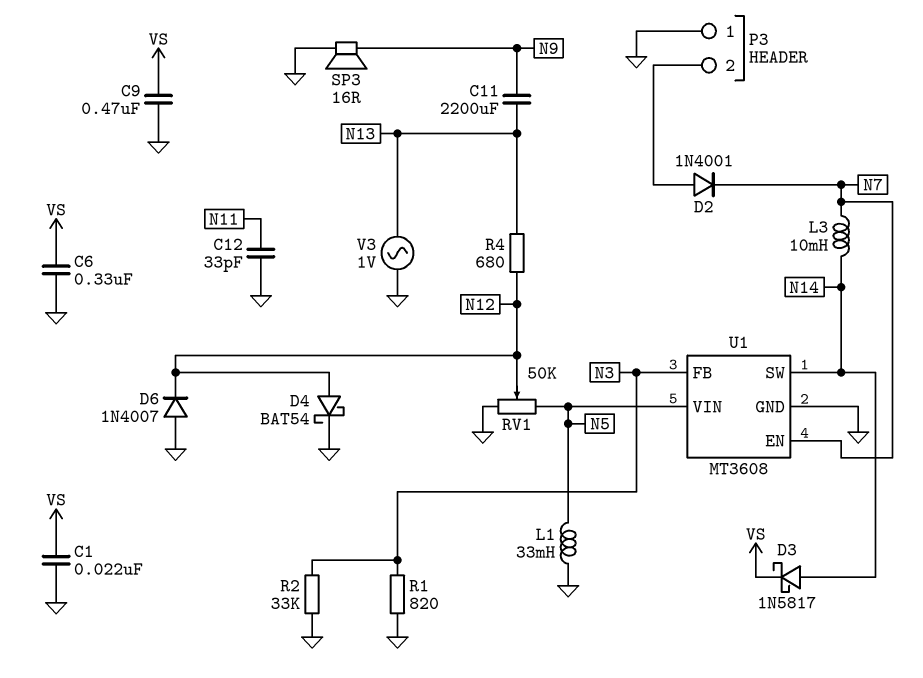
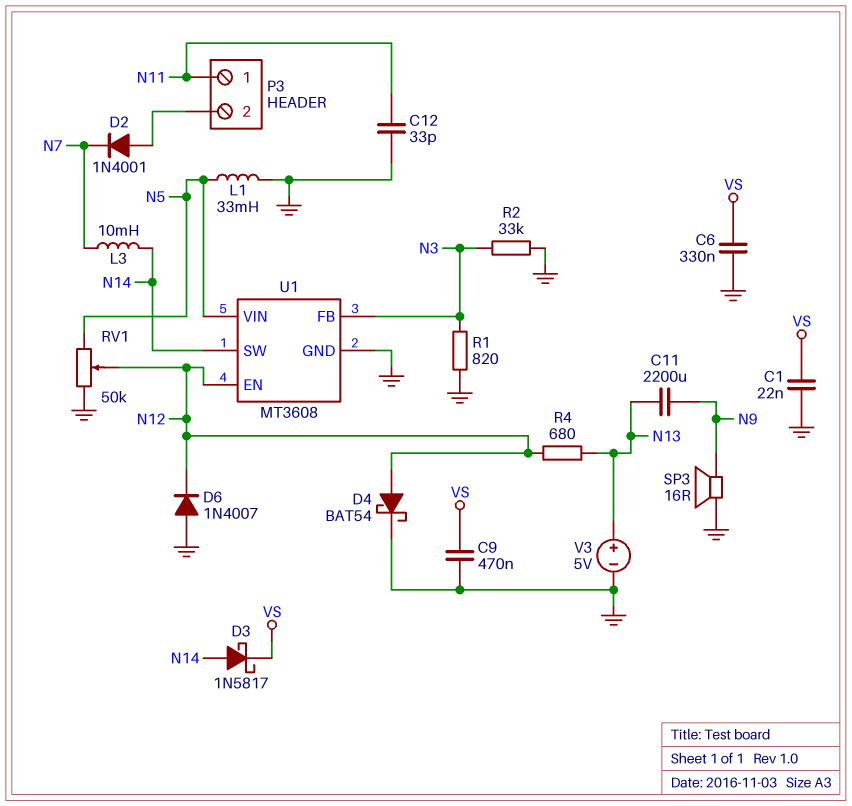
P3 pin 1: GND -> N11
U1 pin EN: N7 -> N12
V3: AC 1V (GND, N13) -> 5V (plus N13, minus GND)

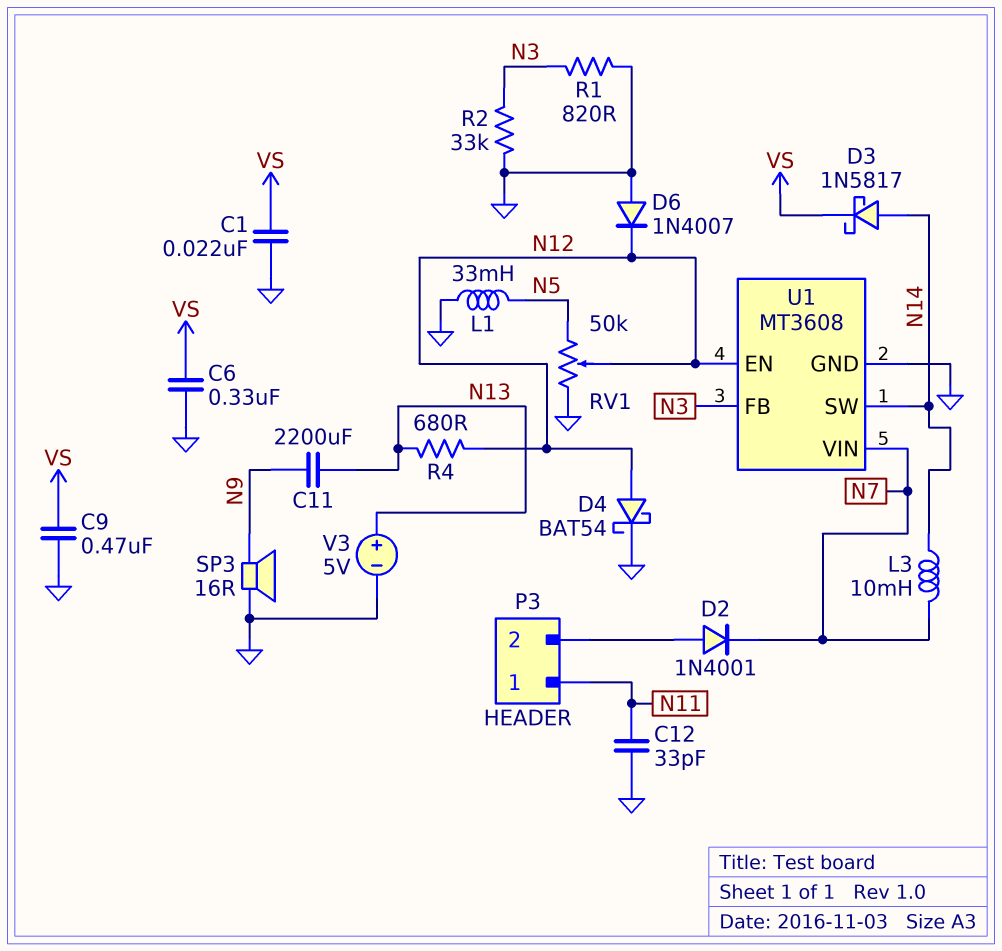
U1 pin VIN: N5 -> N7

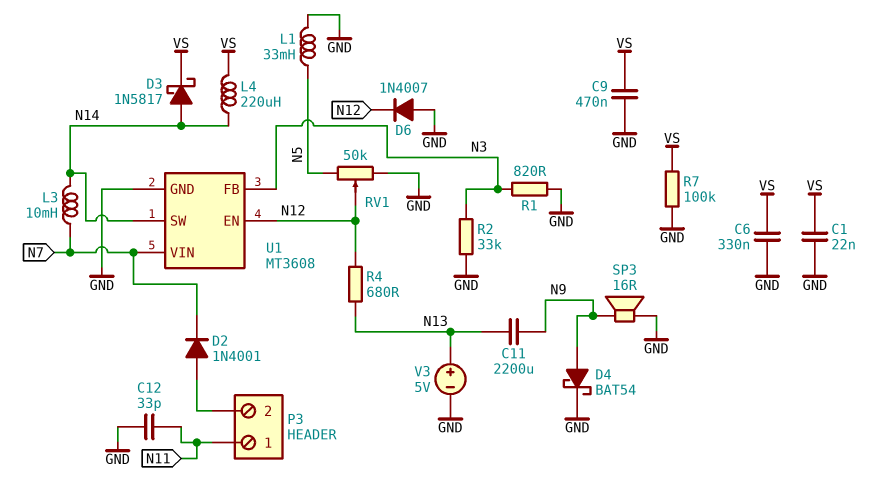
D4: schottky BAT54 (A N12, K GND) -> schottky BAT54 (A N9, K GND)
L4: none -> 220uH (N14, VS)
R7: none -> 100k (GND, VS)

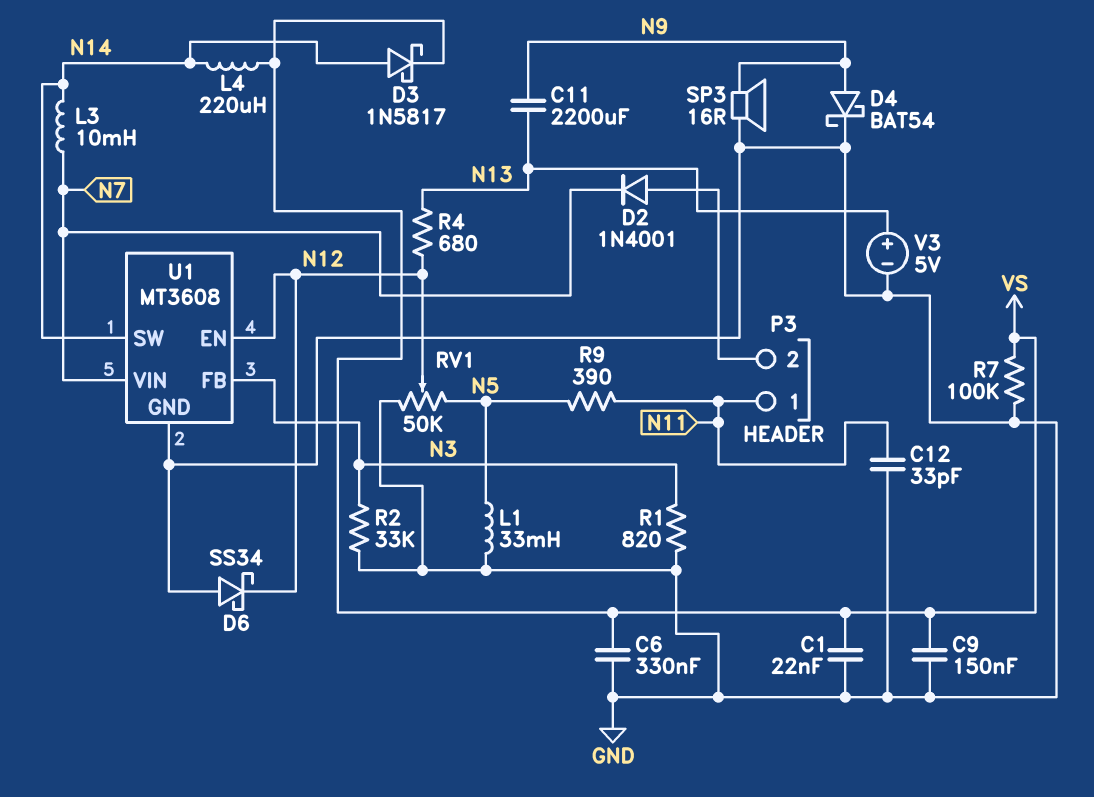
C9: 470nF (GND, VS) -> 150nF (GND, VS)
D6: diode 1N4007 (A GND, K N12) -> schottky SS34 (A GND, K N12)
R9: none -> 390 (N5, N11)

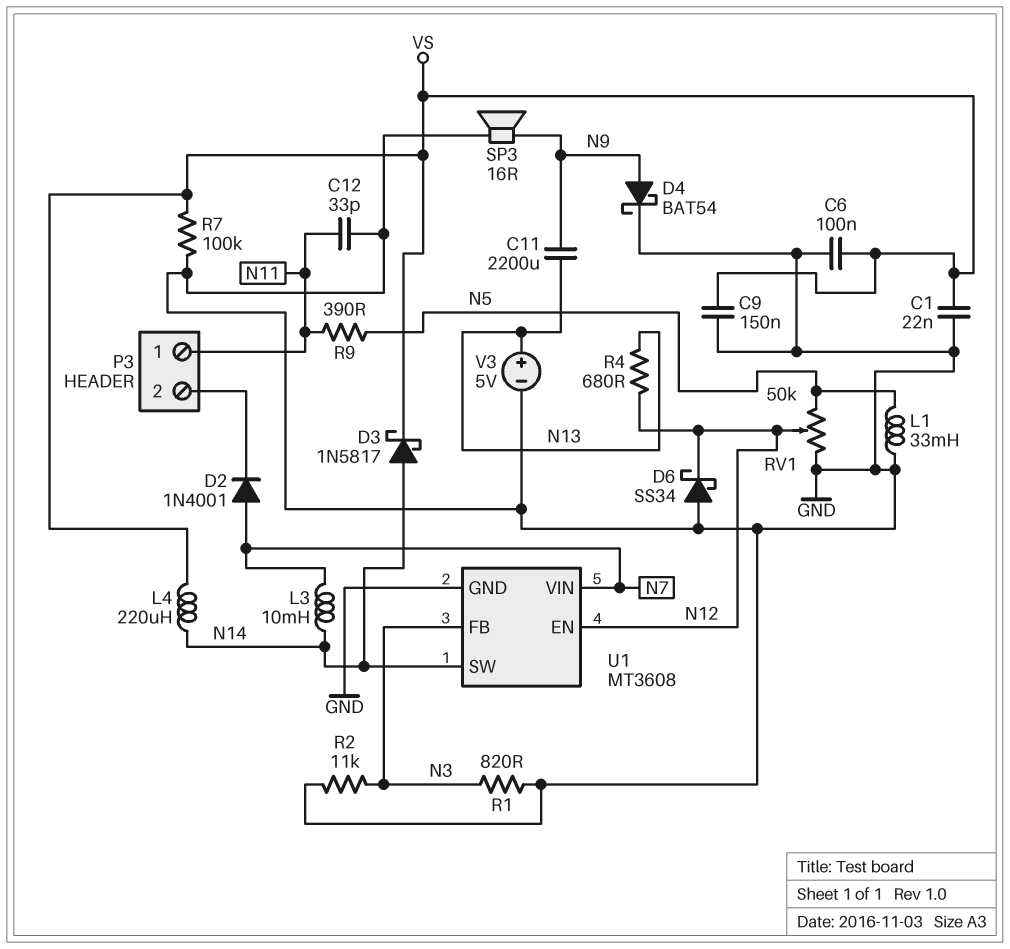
C6: 330nF (GND, VS) -> 100nF (GND, VS)
D2: diode 1N4001 (A P3/2, K N7) -> diode 1N4001 (A N7, K P3/2)
R2: 33k (GND, N3) -> 11k (GND, N3)

